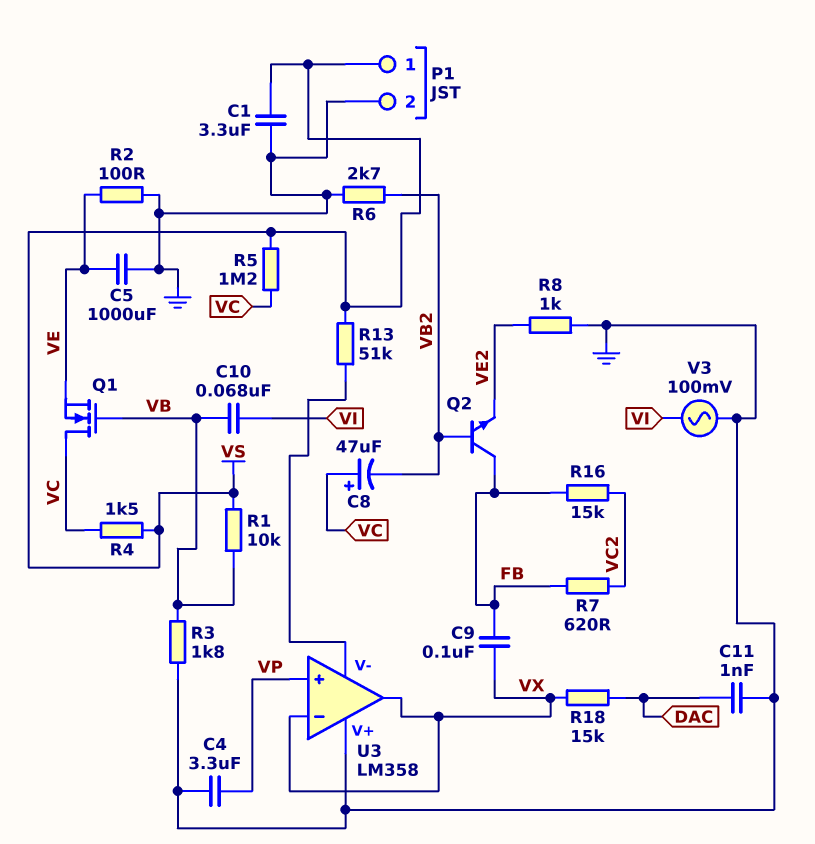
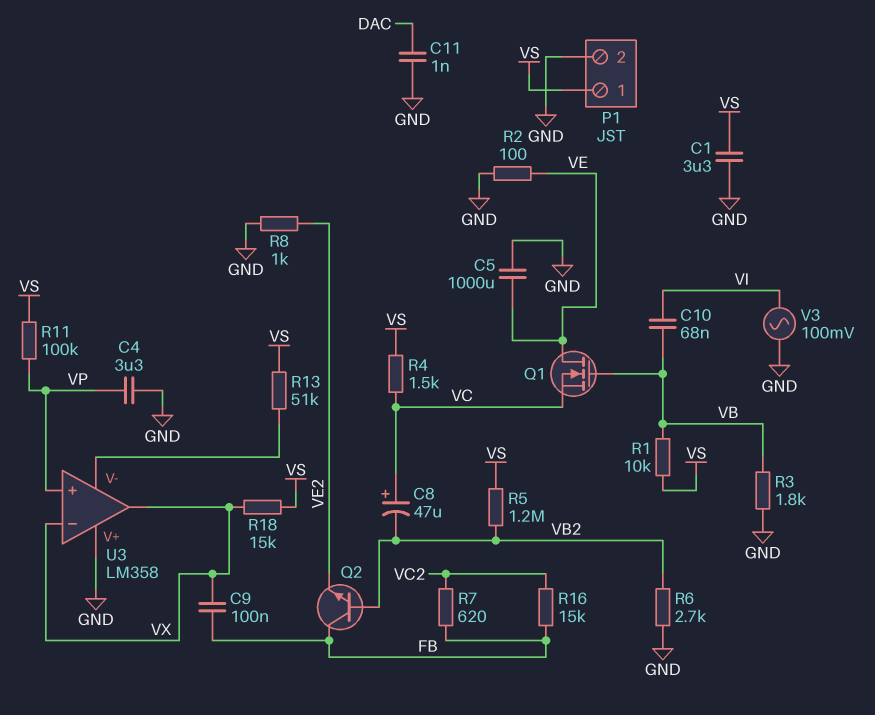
Q1: NMOS (G VB, D VC, S VE) -> NMOS (G VB, D VE, S VC)
R5: 1.2M (VC, VS) -> 1.2M (VB2, VS)
R11: none -> 100k (VP, VS)
R18: 15k (DAC, VX) -> 15k (VS, VX)

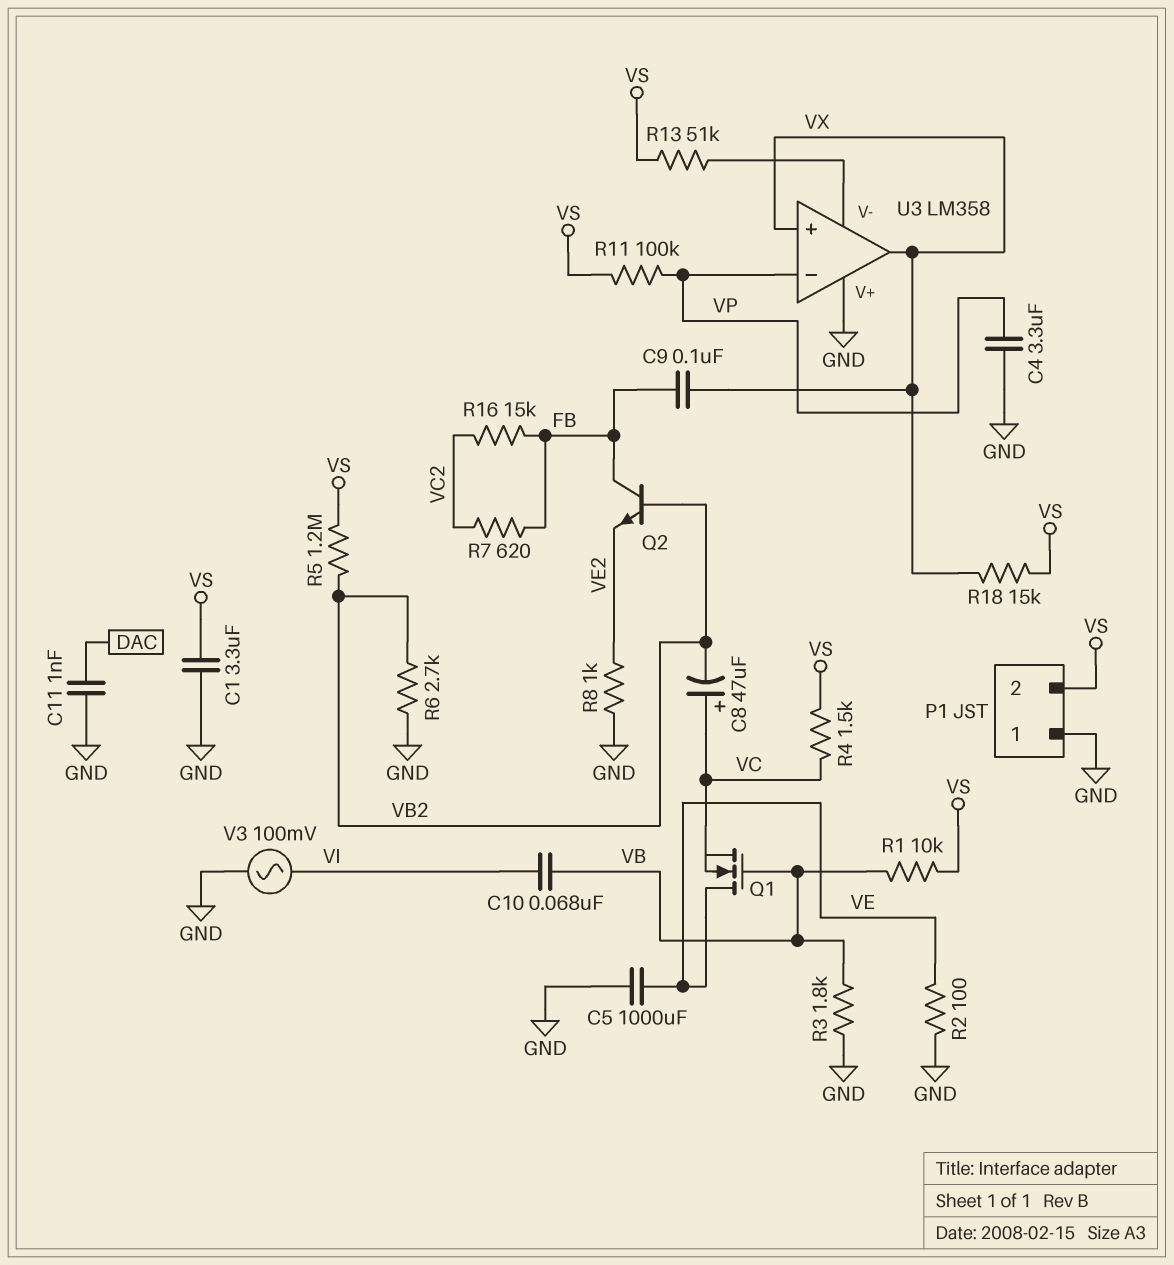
P1 pin 1: VS -> GND
P1 pin 2: GND -> VS
U3 pin in+: VP -> VX
U3 pin in-: VX -> VP

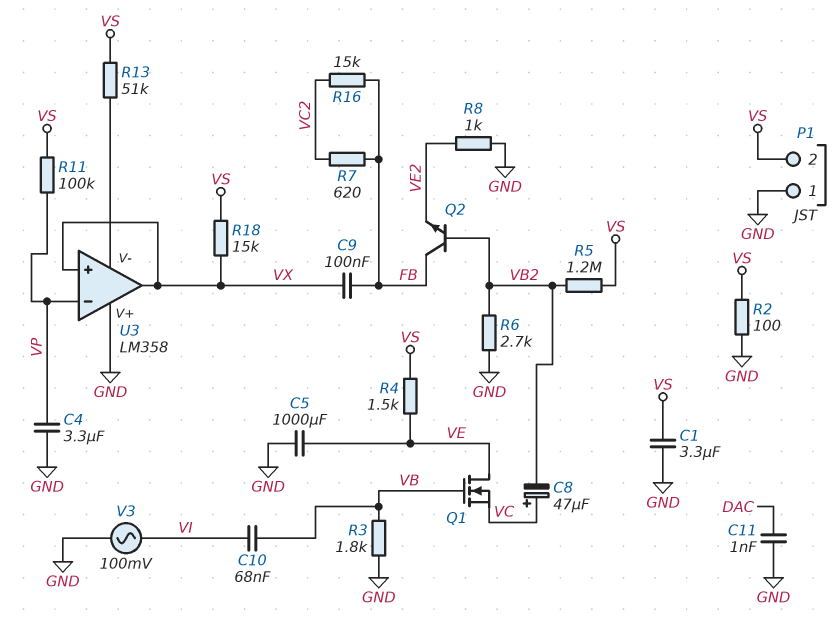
R1: 10k (VB, VS) -> none
R2: 100 (GND, VE) -> 100 (GND, VS)
R4: 1.5k (VC, VS) -> 1.5k (VE, VS)

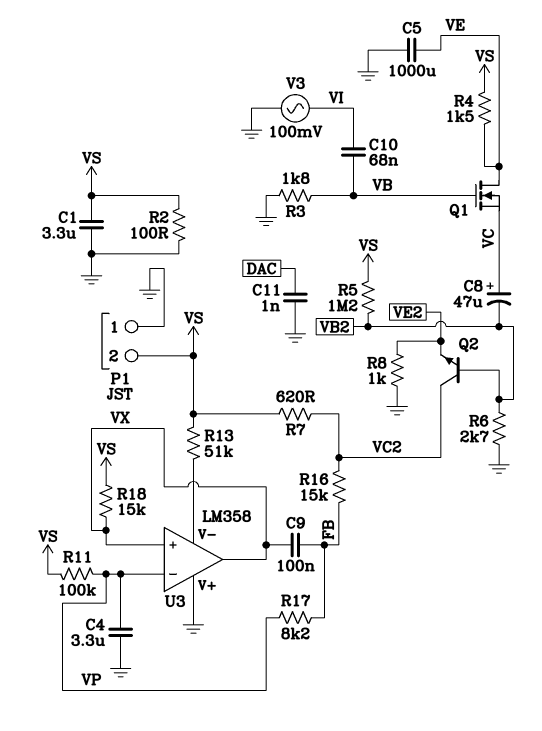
Q2: NPN (B VB2, C FB, E VE2) -> NPN (B VB2, C VC2, E VE2)
R7: 620 (FB, VC2) -> 620 (VC2, VS)
R17: none -> 8.2k (FB, VP)

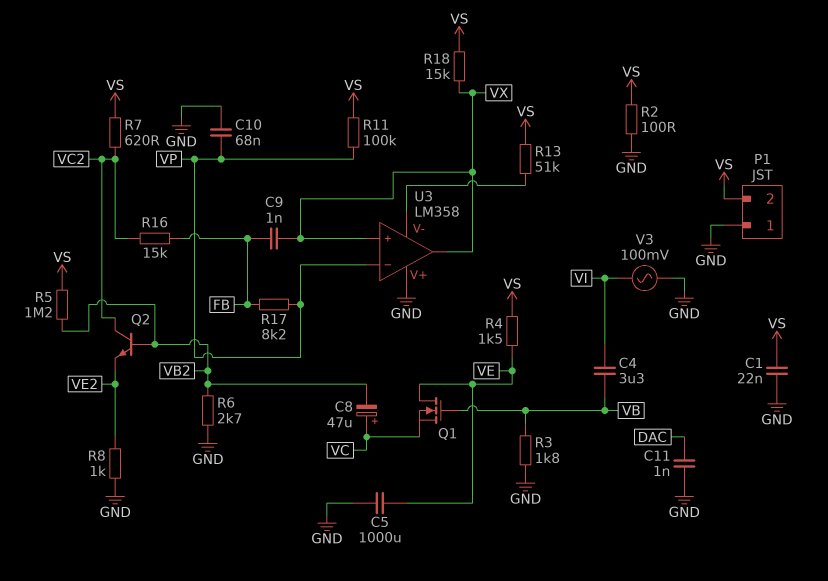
C1: 3.3uF (GND, VS) -> 22nF (GND, VS)
C4: 3.3uF (GND, VP) -> 3.3uF (VB, VI)
C9: 100nF (FB, VX) -> 1nF (FB, VX)
C10: 68nF (VB, VI) -> 68nF (GND, VP)

